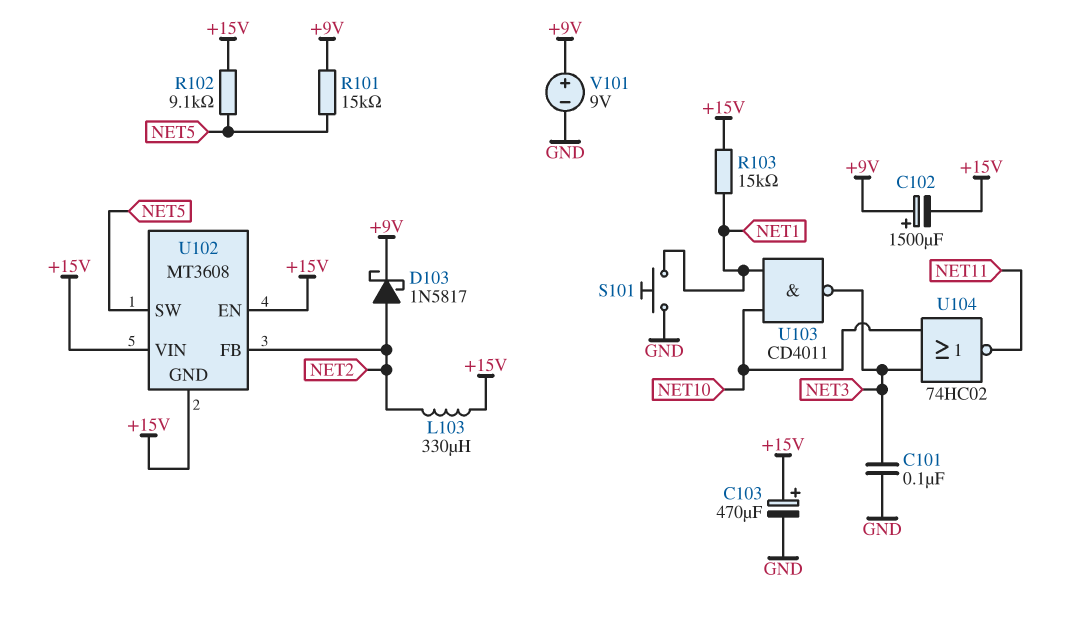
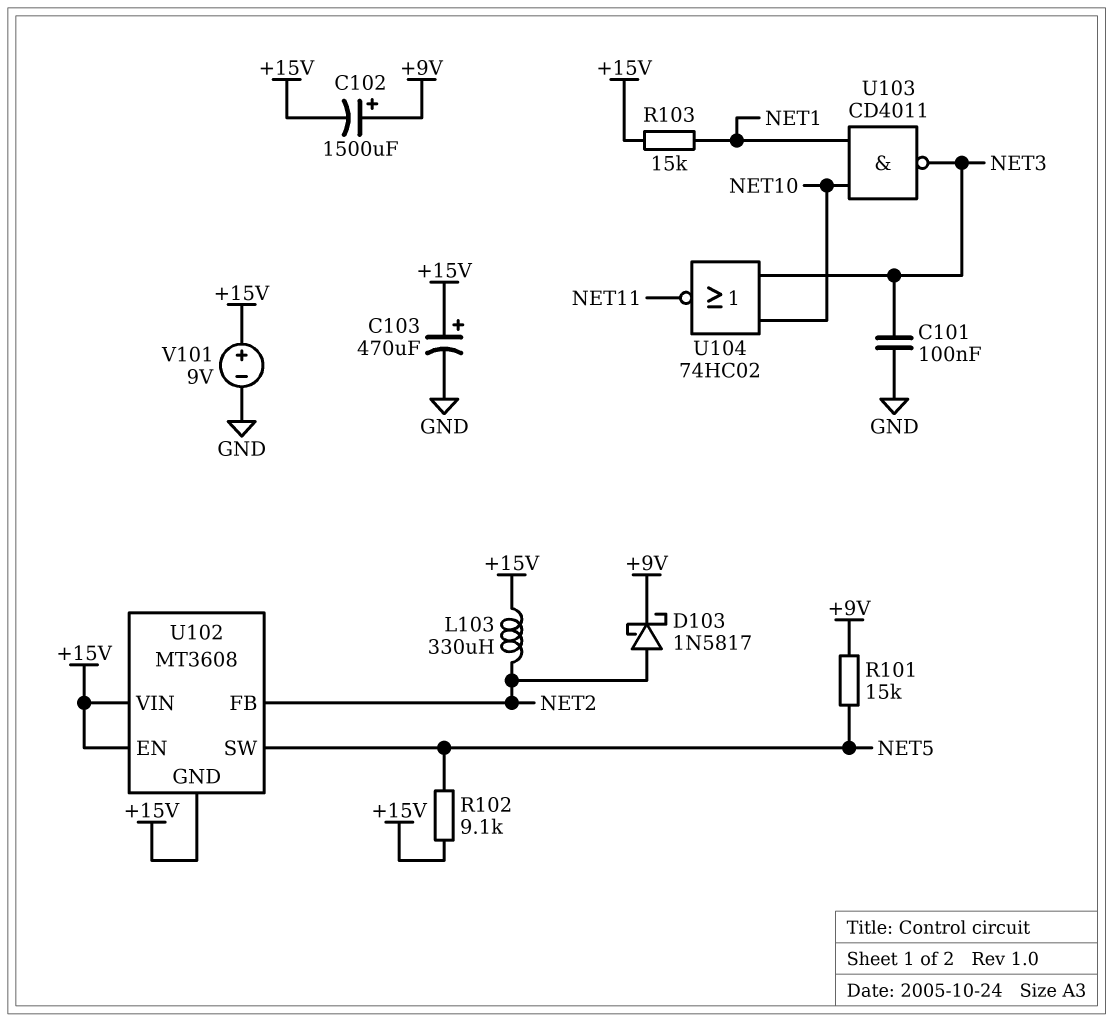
S101: button (GND, NET1) -> none
V101: 9V (plus +9V, minus GND) -> 9V (plus +15V, minus GND)

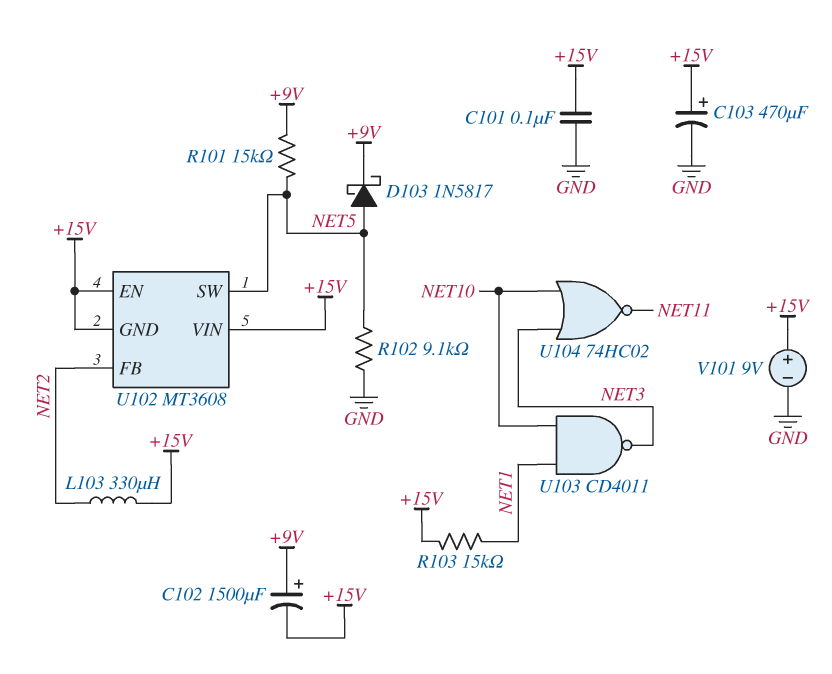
C101: 100nF (GND, NET3) -> 100nF (+15V, GND)
D103: schottky 1N5817 (A NET2, K +9V) -> schottky 1N5817 (A NET5, K +9V)
R102: 9.1k (+15V, NET5) -> 9.1k (GND, NET5)

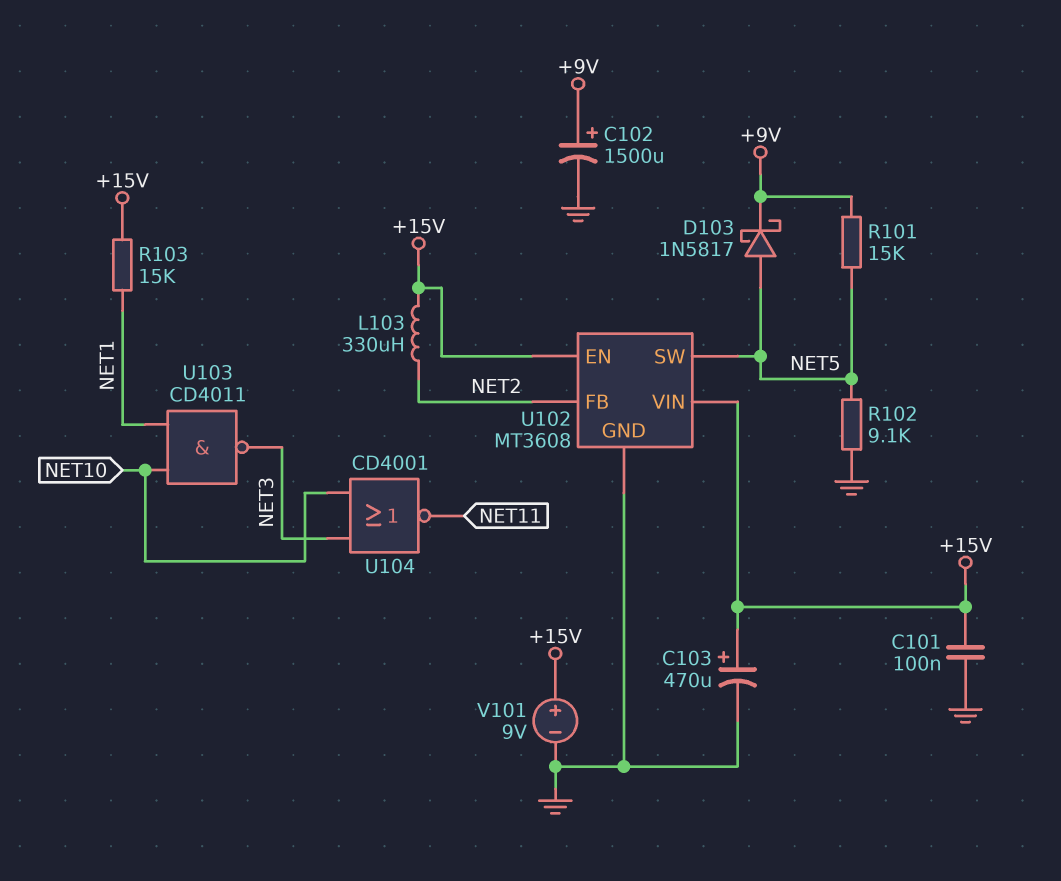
C102: 1500uF (plus +9V, minus +15V) -> 1500uF (plus +9V, minus GND)
U102 pin GND: +15V -> GND
U104: NOR 74HC02 (in NET3, in NET10, out NET11) -> NOR CD4001 (in NET3, in NET10, out NET11)

